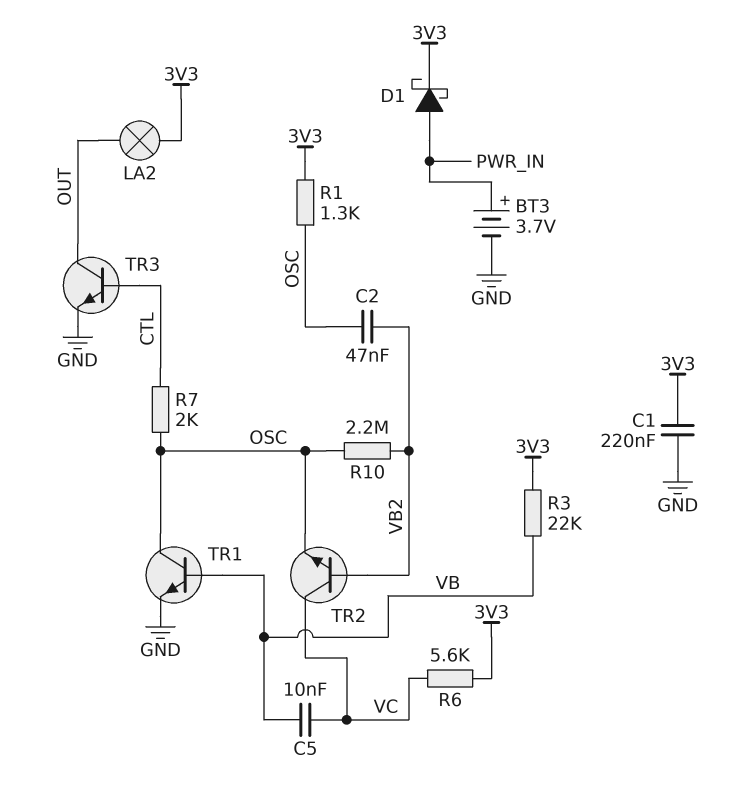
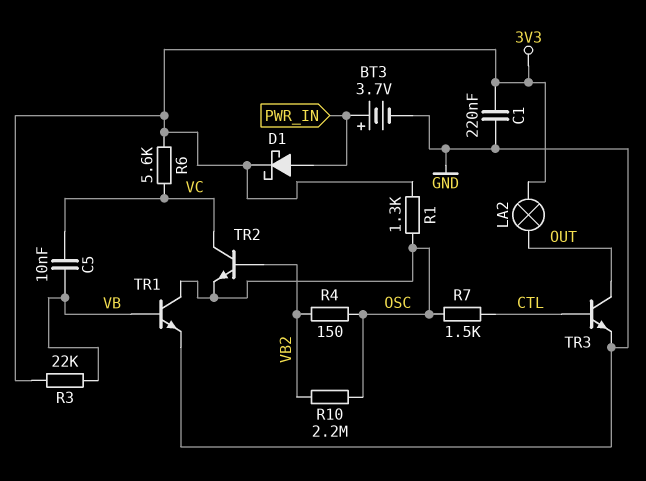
C2: 47nF (OSC, VB2) -> none
R4: none -> 150 (OSC, VB2)
R7: 2k (CTL, OSC) -> 1.5k (CTL, OSC)

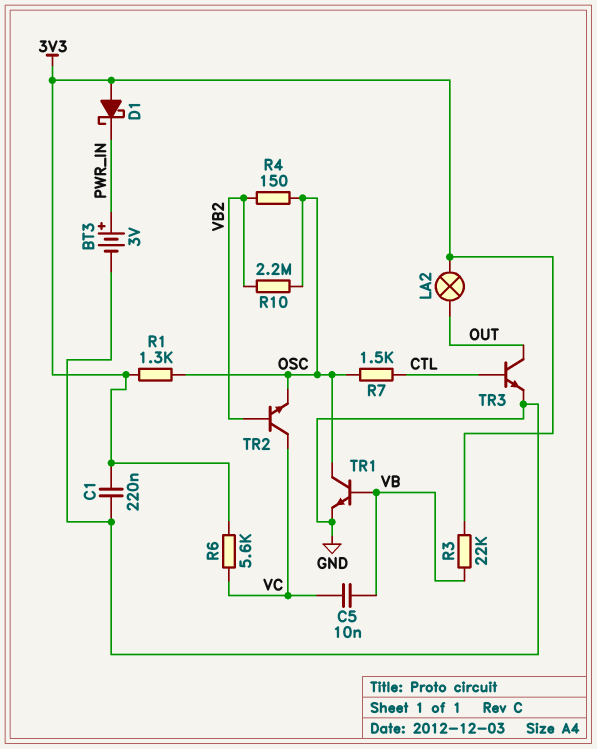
BT3: 3.7V (plus PWR_IN, minus GND) -> 3V (plus PWR_IN, minus GND)
D1: schottky (A PWR_IN, K 3V3) -> schottky (A 3V3, K PWR_IN)

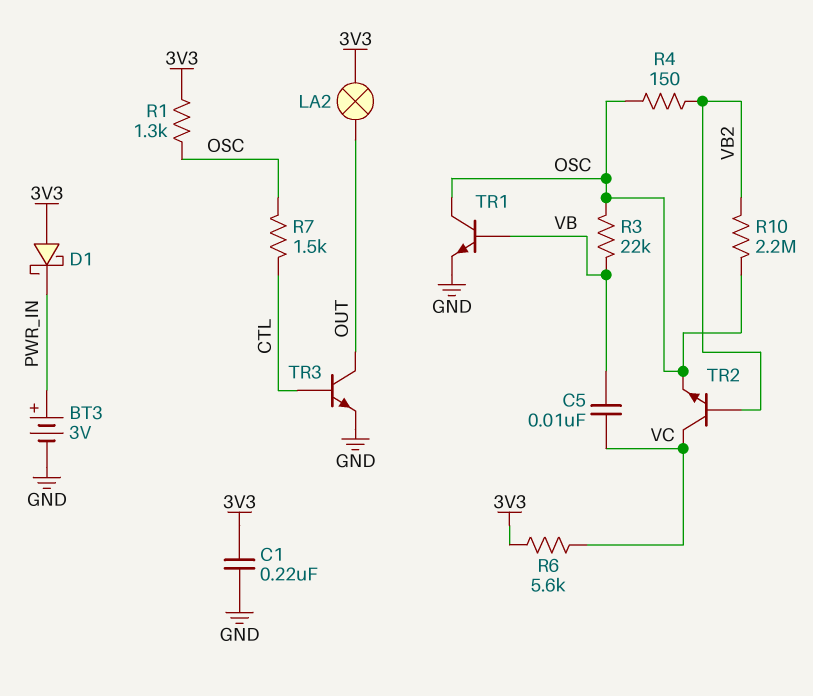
R3: 22k (3V3, VB) -> 22k (OSC, VB)

